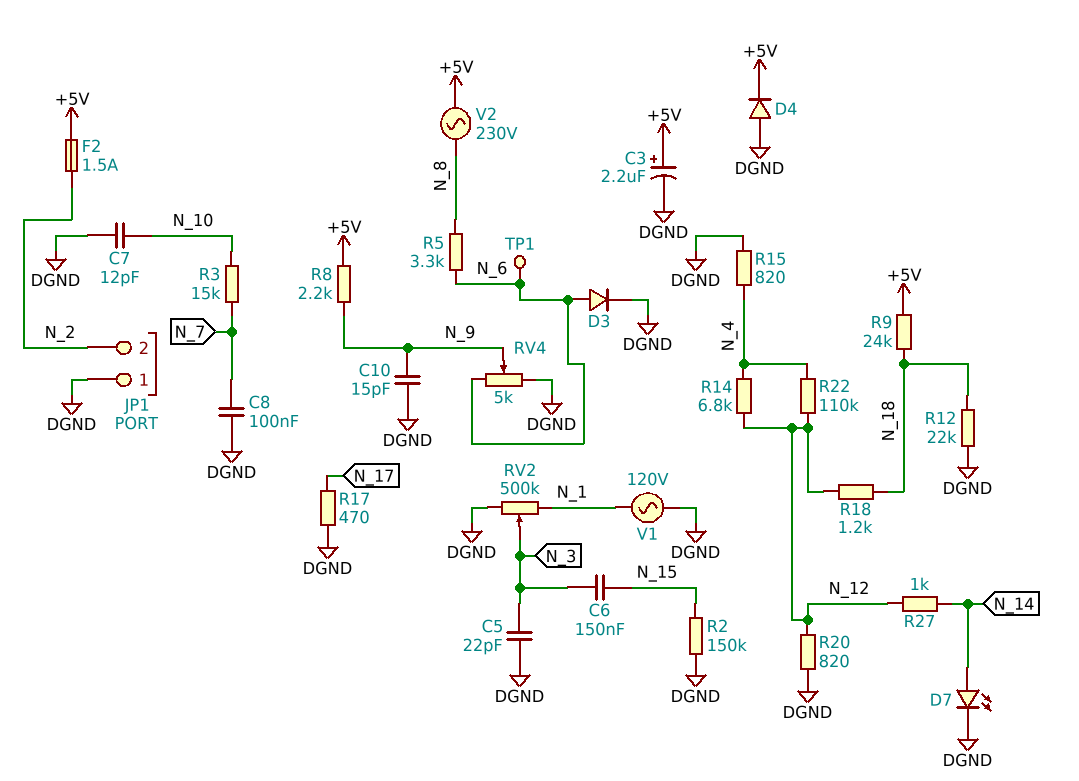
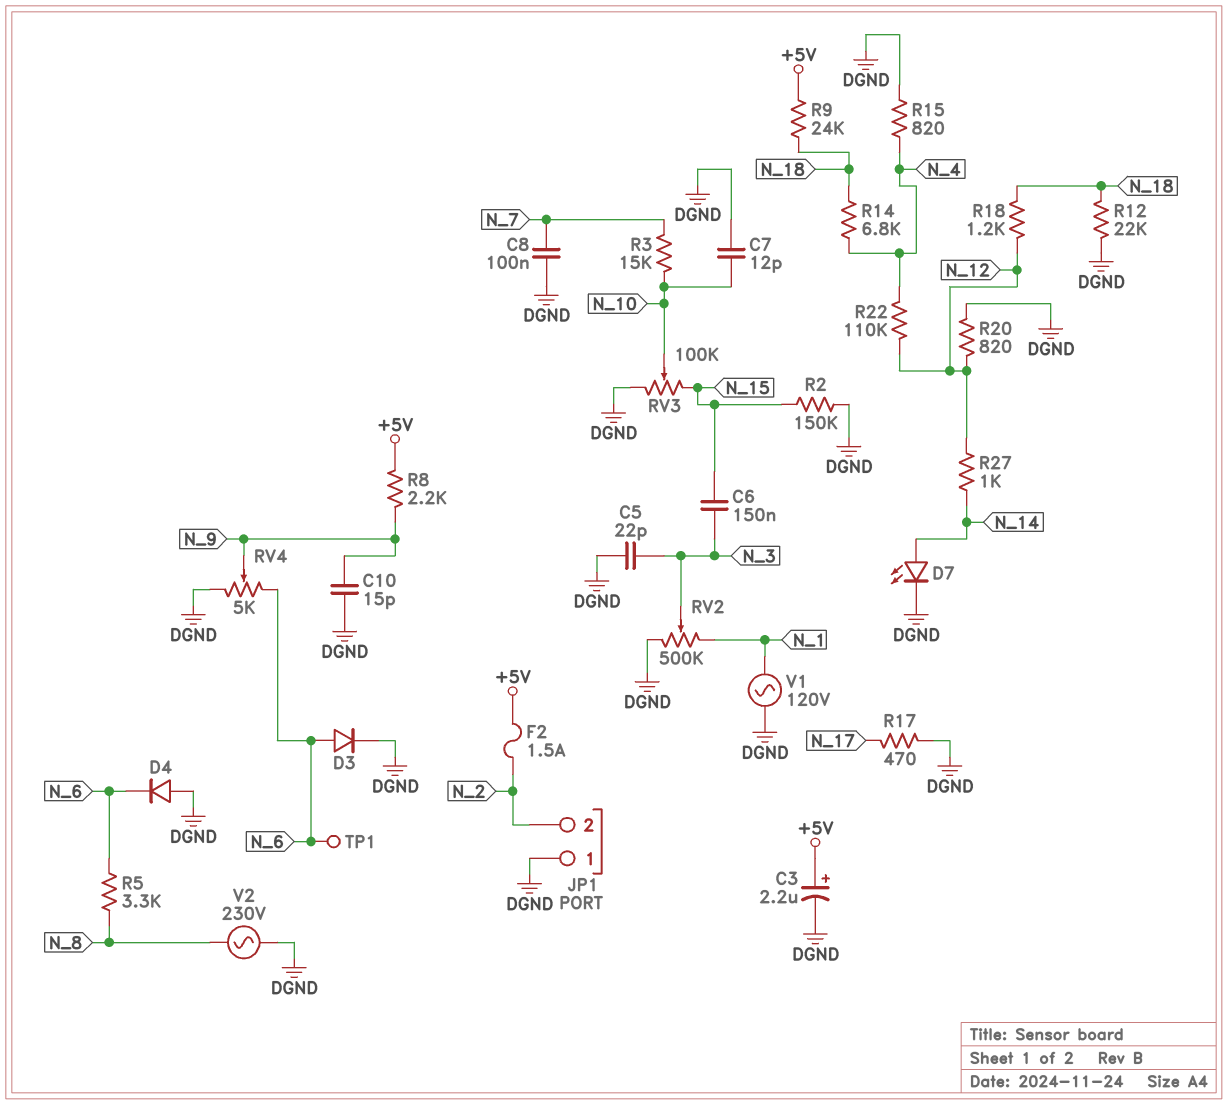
D4: diode (A DGND, K +5V) -> diode (A DGND, K N_6)
R14: 6.8k (N_4, N_12) -> 6.8k (N_4, N_18)
RV3: none -> 100k (DGND, N_15, wiper N_10)
V2: AC 230V (+5V, N_8) -> AC 230V (DGND, N_8)

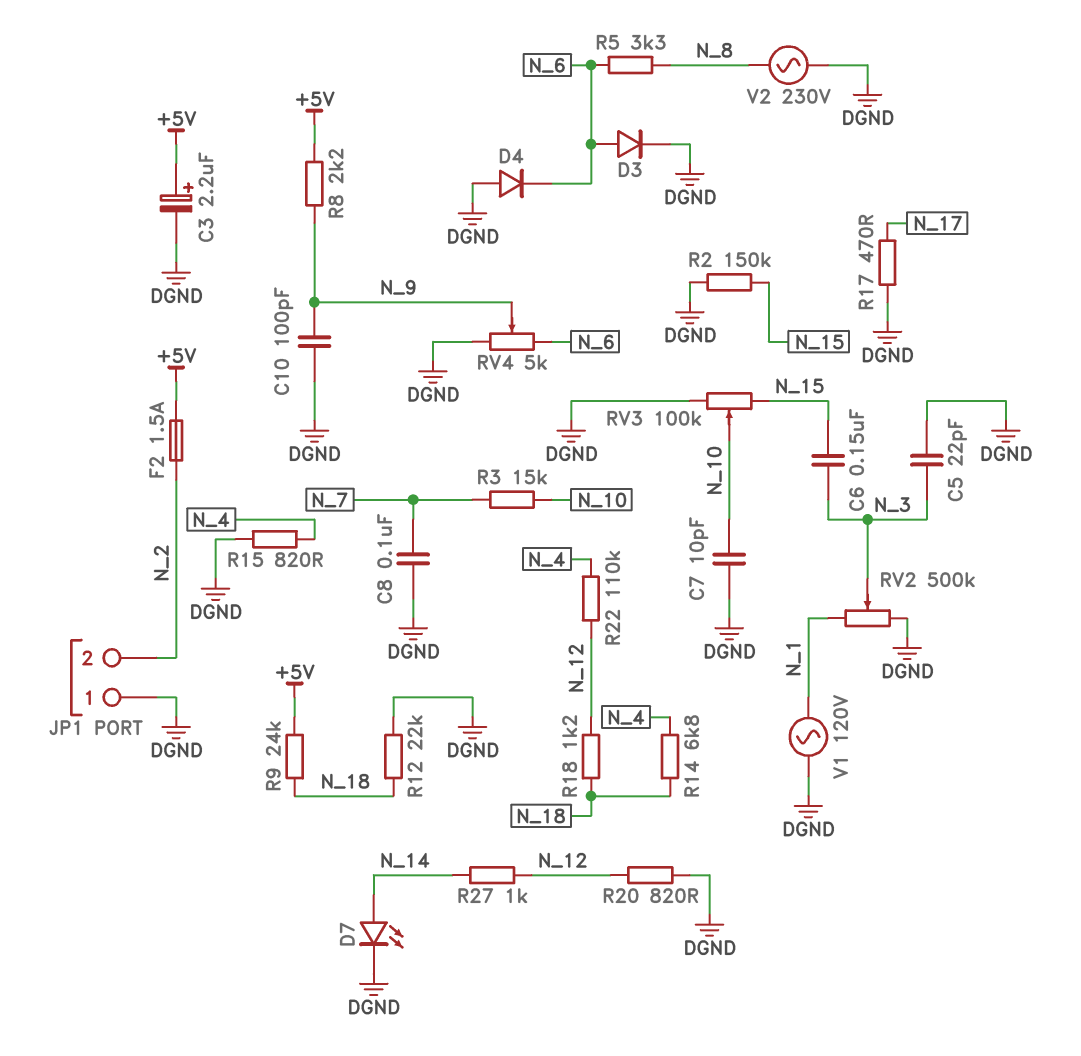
C7: 12pF (DGND, N_10) -> 10pF (DGND, N_10)
C10: 15pF (DGND, N_9) -> 100pF (DGND, N_9)
TP1: test point (N_6) -> none

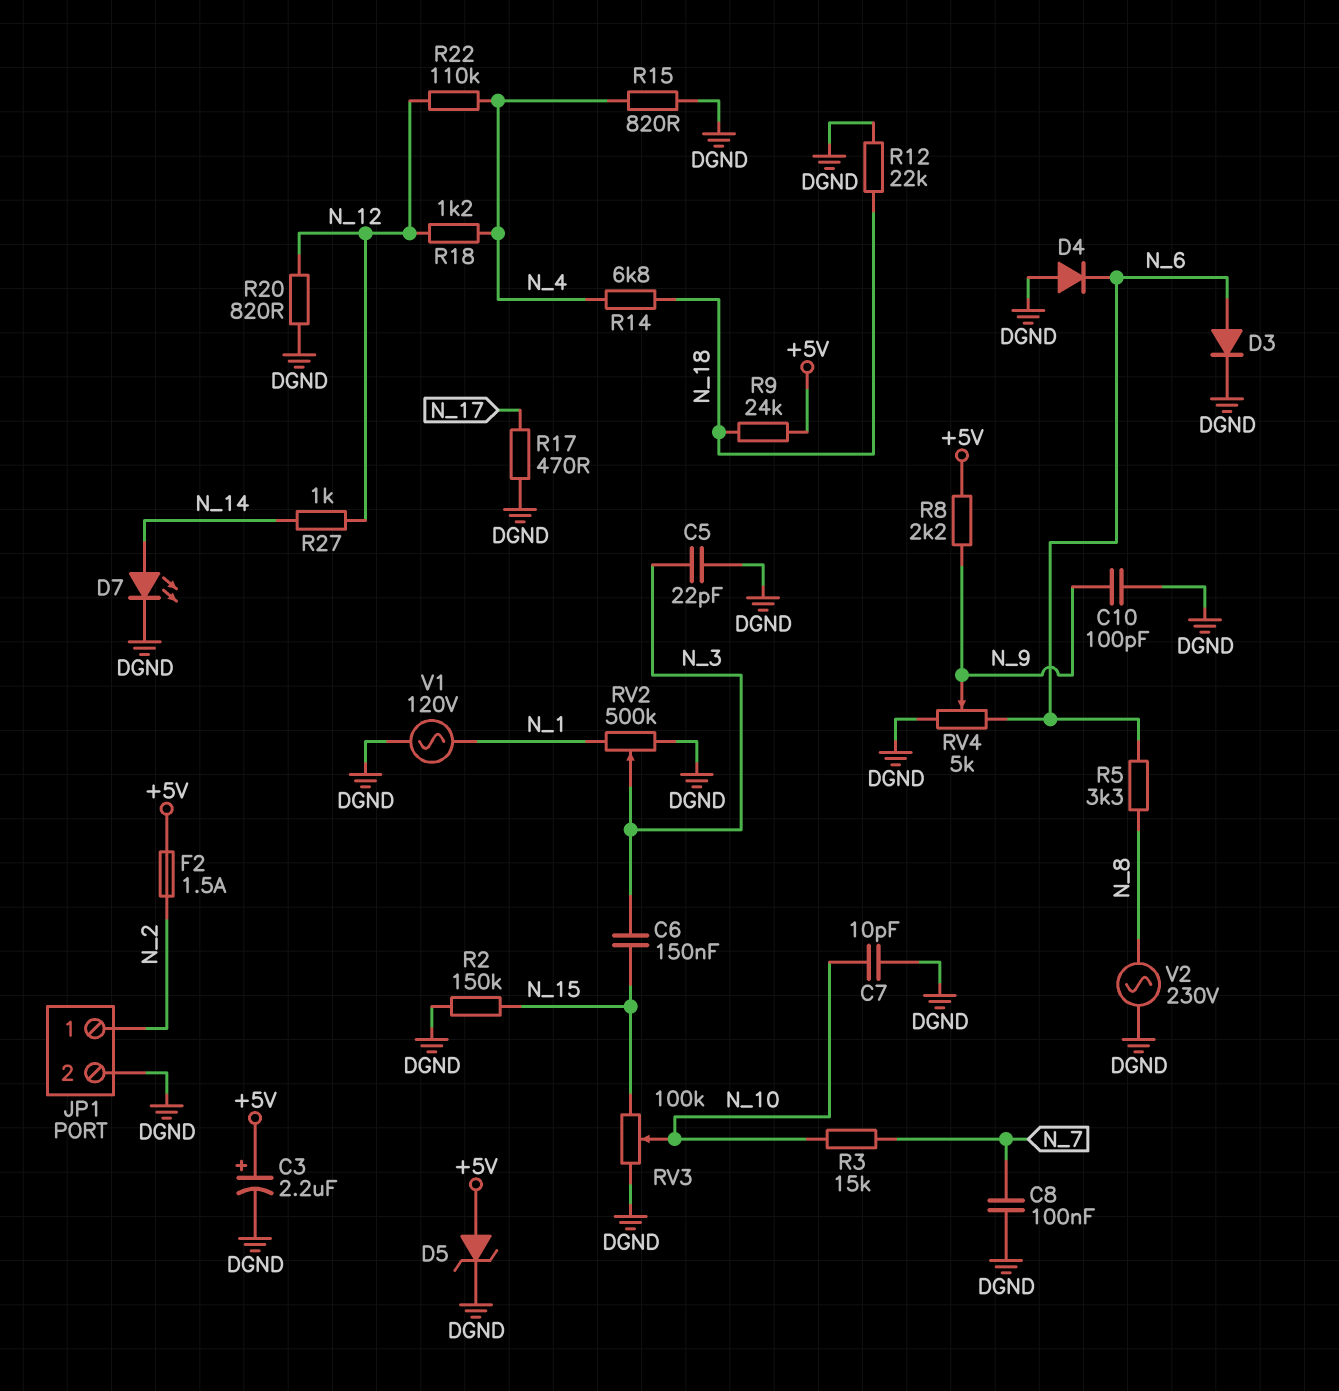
D5: none -> zener (A +5V, K DGND)
JP1 pin 1: DGND -> N_2
JP1 pin 2: N_2 -> DGND
R18: 1.2k (N_12, N_18) -> 1.2k (N_4, N_12)

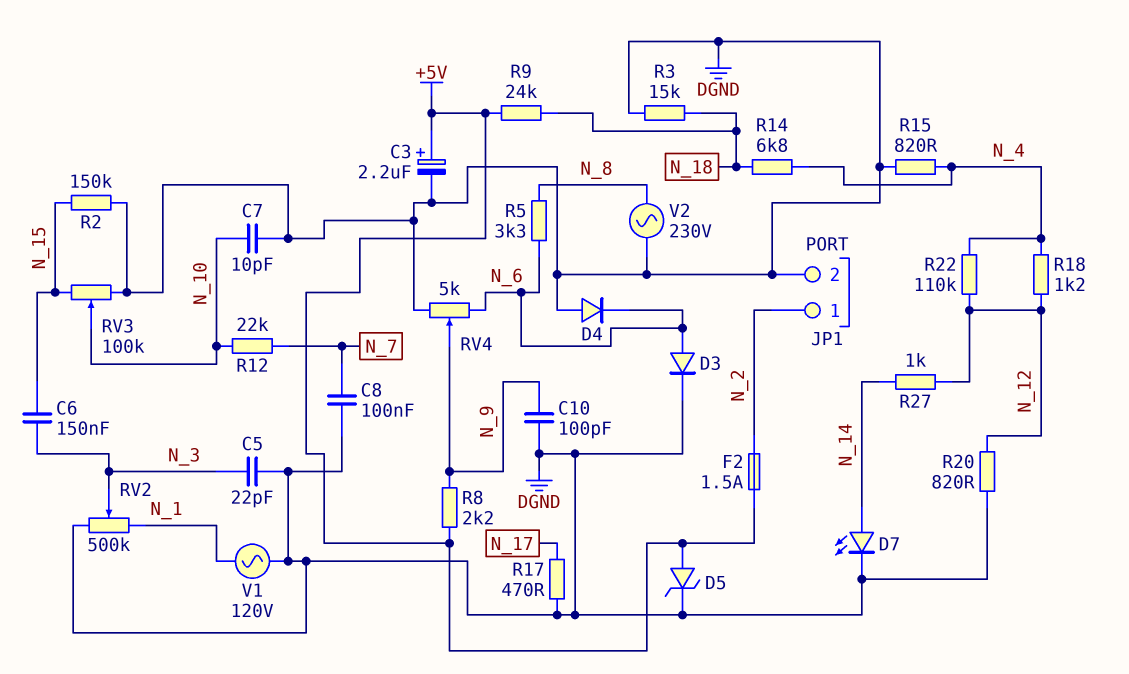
R3: 15k (N_7, N_10) -> 15k (DGND, N_18)
R12: 22k (DGND, N_18) -> 22k (N_7, N_10)

